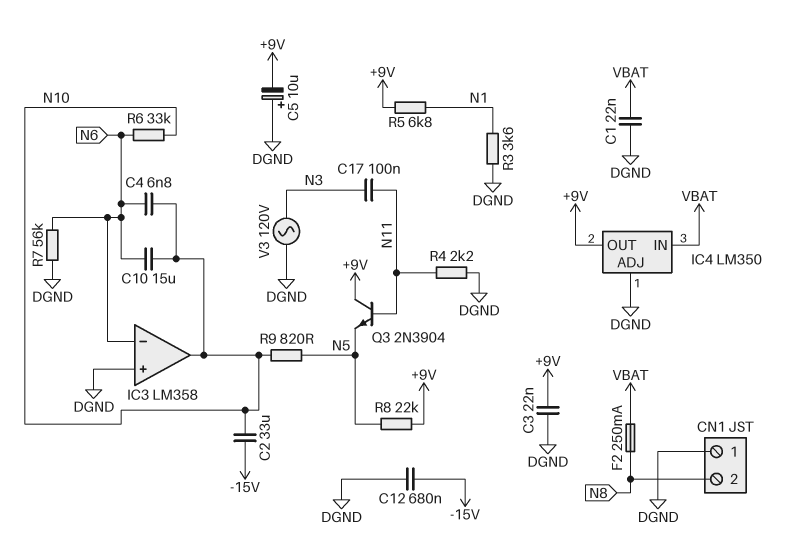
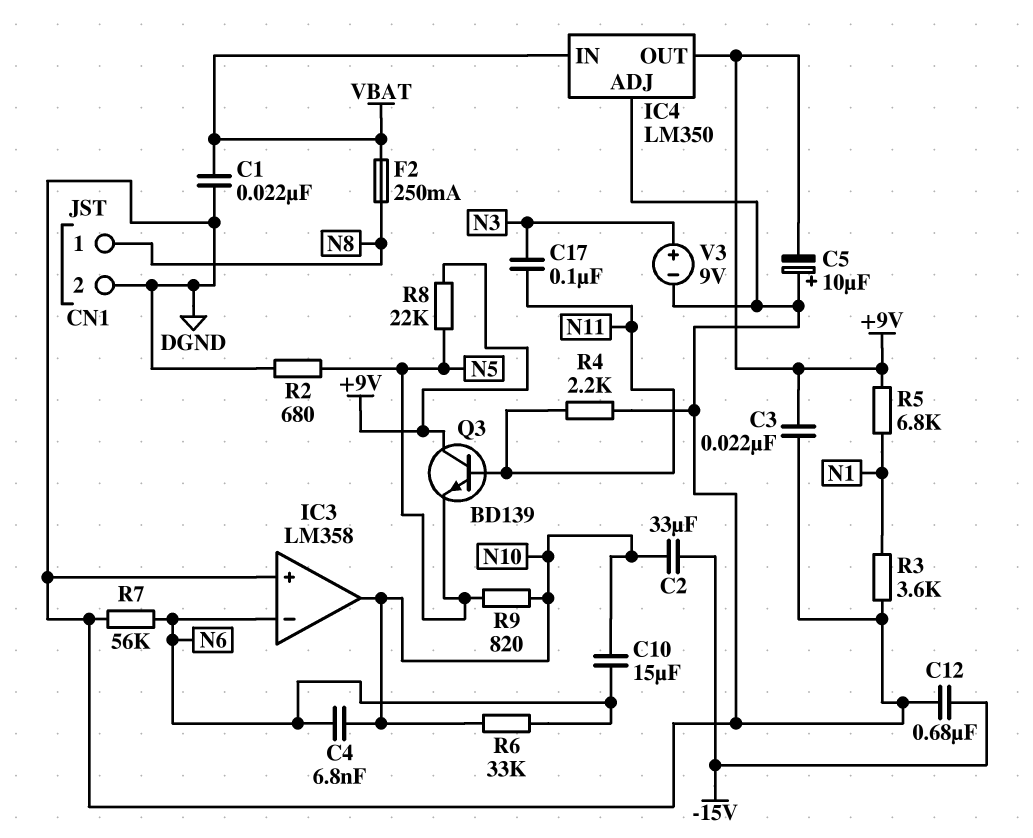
CN1 pin 1: DGND -> N8
CN1 pin 2: N8 -> DGND
Q3: NPN 2N3904 (B N11, C +9V, E N5) -> NPN BD139 (B N11, C +9V, E N5)
R2: none -> 680 (DGND, N5)
V3: AC 120V (DGND, N3) -> 9V (plus N3, minus DGND)

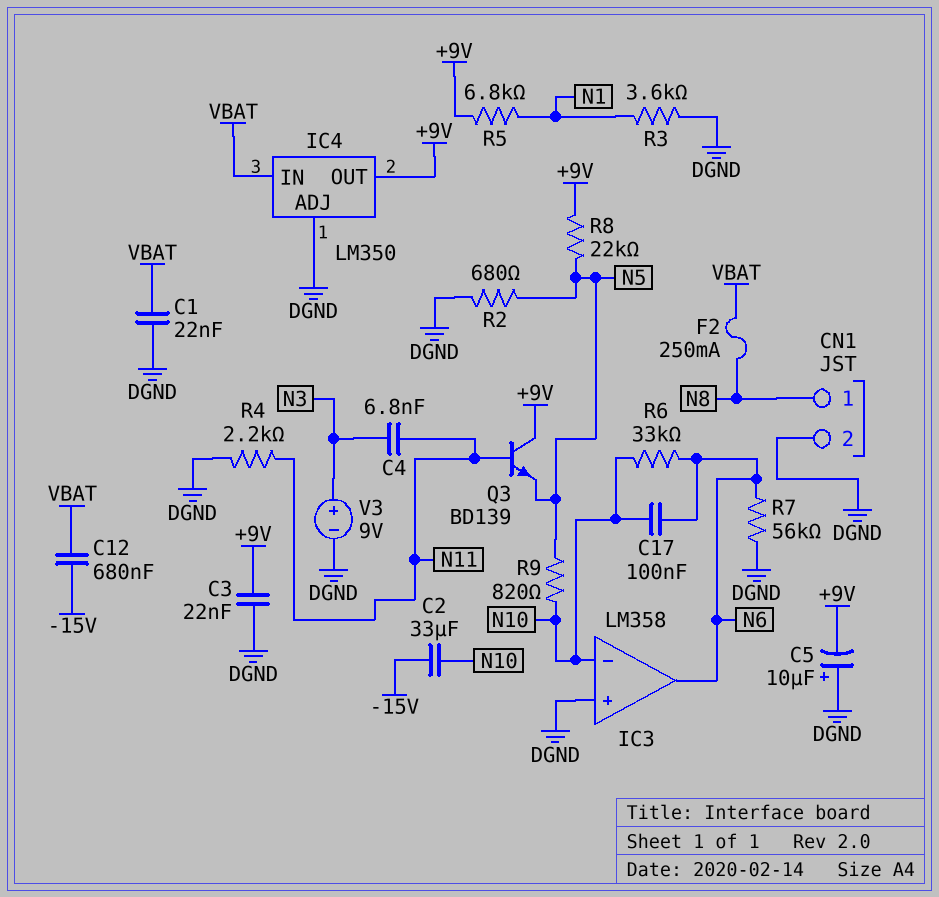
C4: 6.8nF (N6, N10) -> 6.8nF (N3, N11)
C10: 15uF (N6, N10) -> none
C12: 680nF (-15V, DGND) -> 680nF (-15V, VBAT)
C17: 100nF (N3, N11) -> 100nF (N6, N10)
IC3 pin in-: N6 -> N10
IC3 pin out: N10 -> N6

